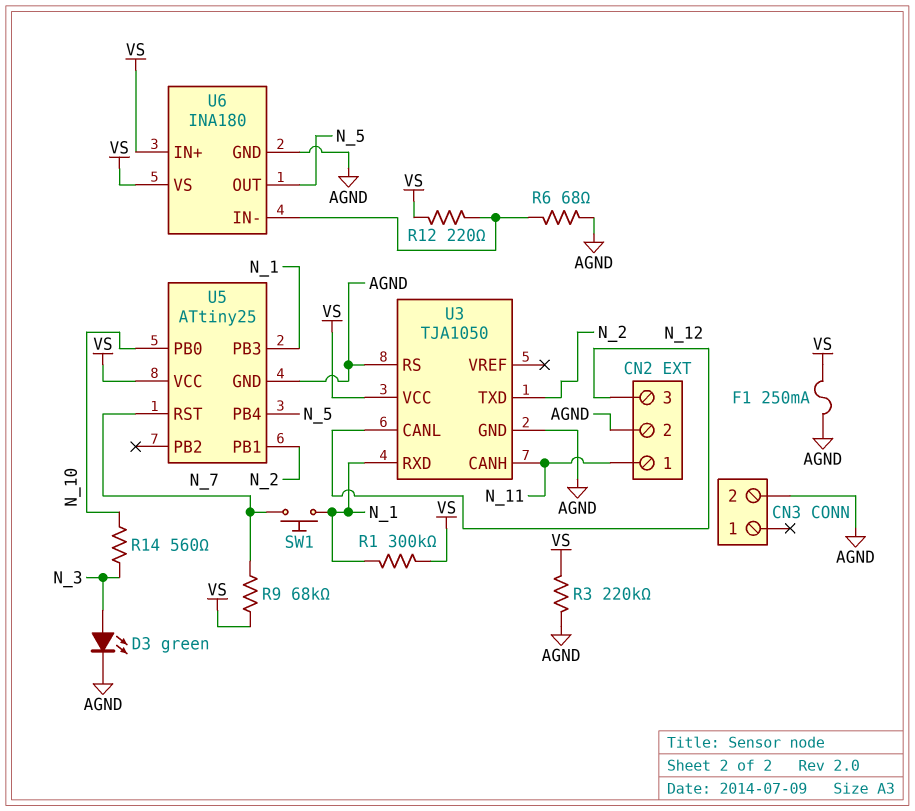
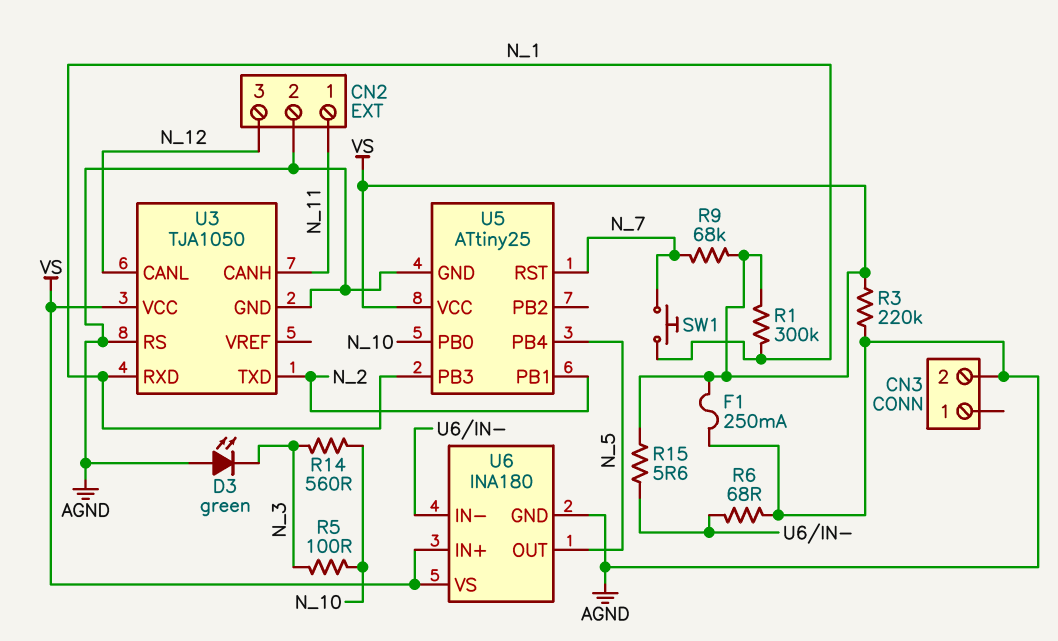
D3: LED green (A N_3, K AGND) -> LED green (A AGND, K N_3)
R5: none -> 100 (N_3, N_10)
R12: 220 (U6/IN-, VS) -> none
R15: none -> 5.6 (U6/IN-, VS)

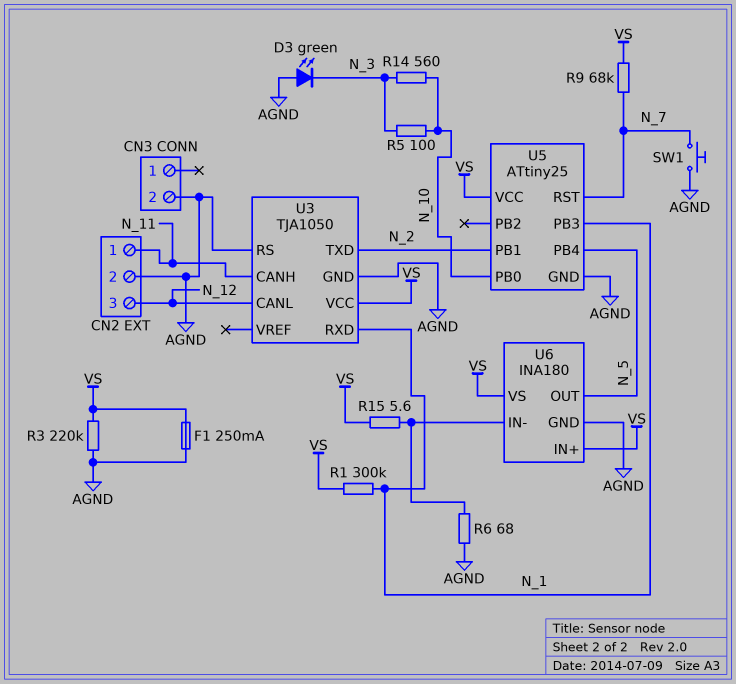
SW1: button (N_1, N_7) -> button (AGND, N_7)

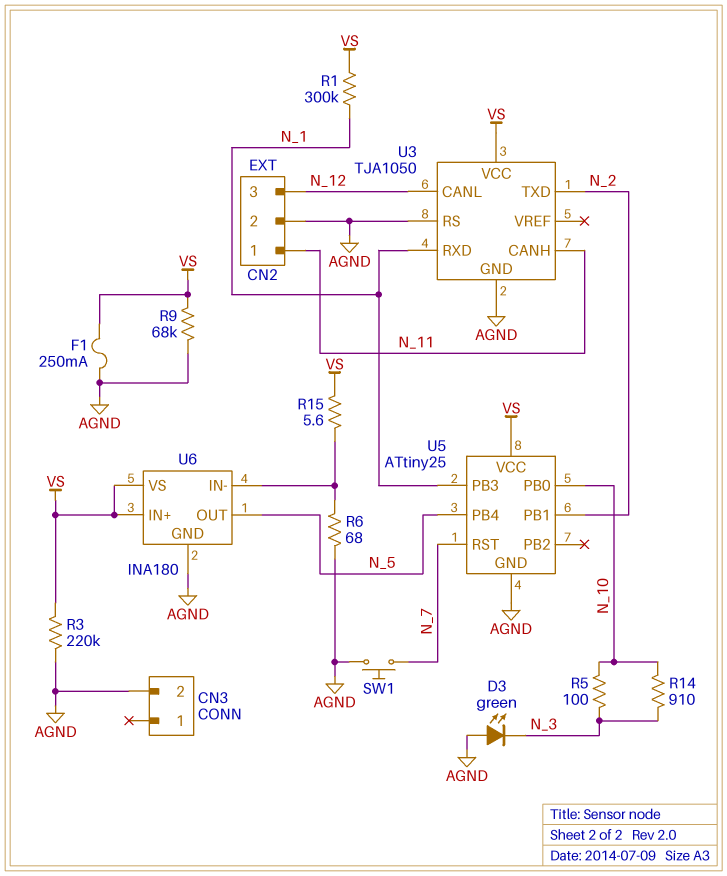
R9: 68k (N_7, VS) -> 68k (AGND, VS)
R14: 560 (N_3, N_10) -> 910 (N_3, N_10)

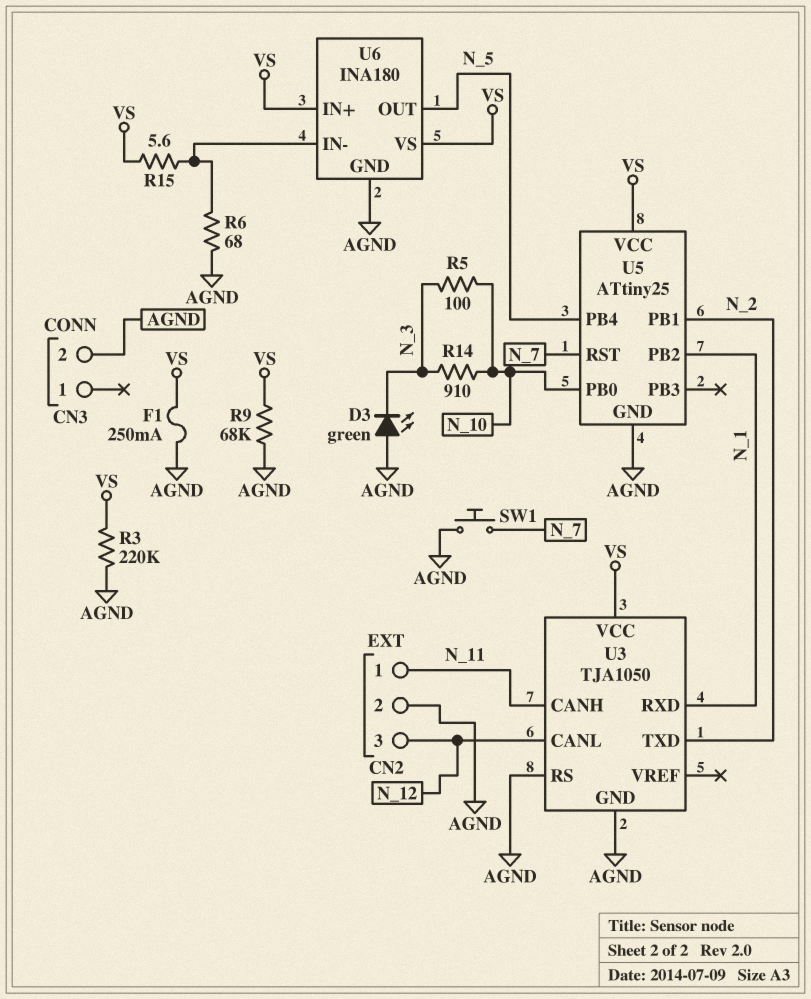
R1: 300k (N_1, VS) -> none
U5 pin PB2: none -> N_1
U5 pin PB3: N_1 -> none

